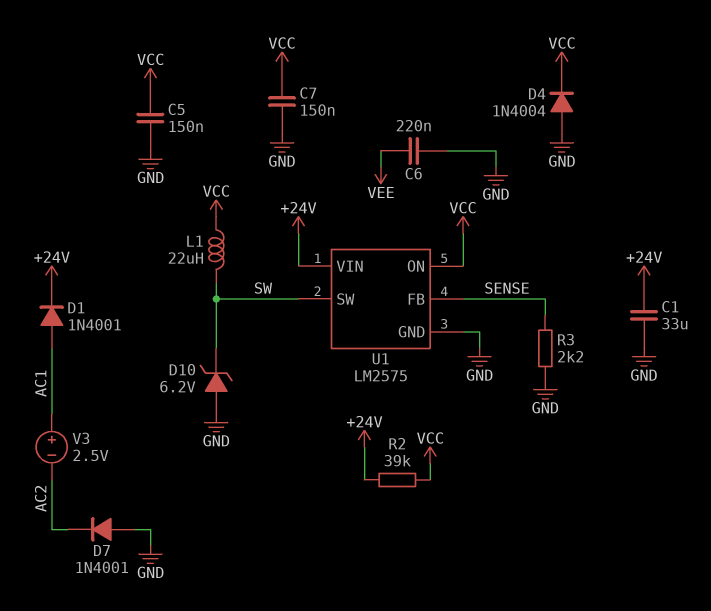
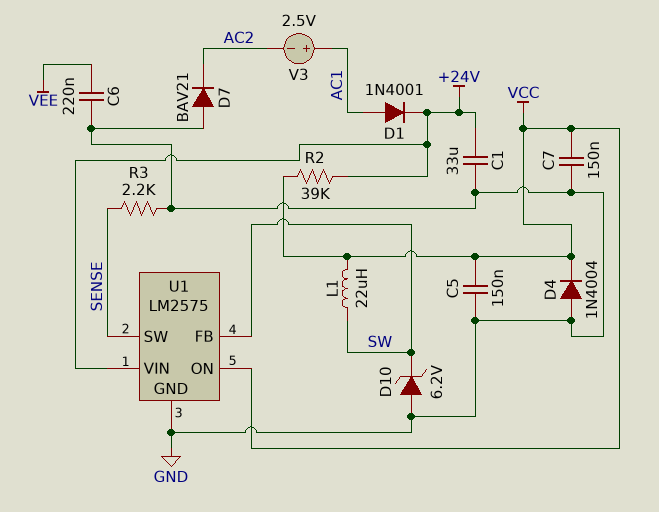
D7: diode 1N4001 (A GND, K AC2) -> diode BAV21 (A GND, K AC2)
U1 pin FB: SENSE -> SW
U1 pin SW: SW -> SENSE

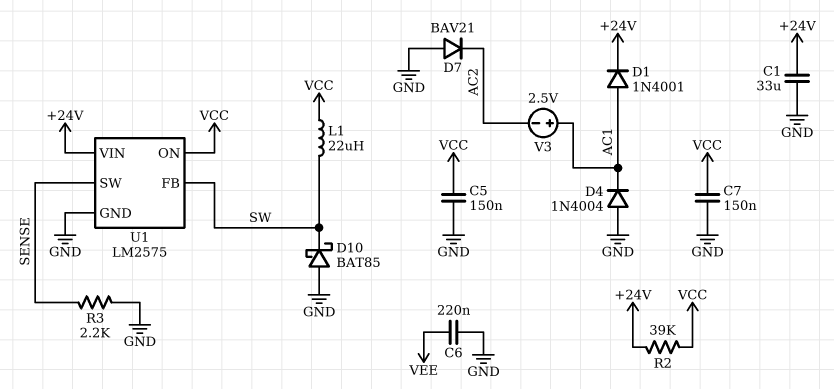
D4: diode 1N4004 (A GND, K VCC) -> diode 1N4004 (A GND, K AC1)
D10: zener 6.2V (A GND, K SW) -> schottky BAT85 (A GND, K SW)

